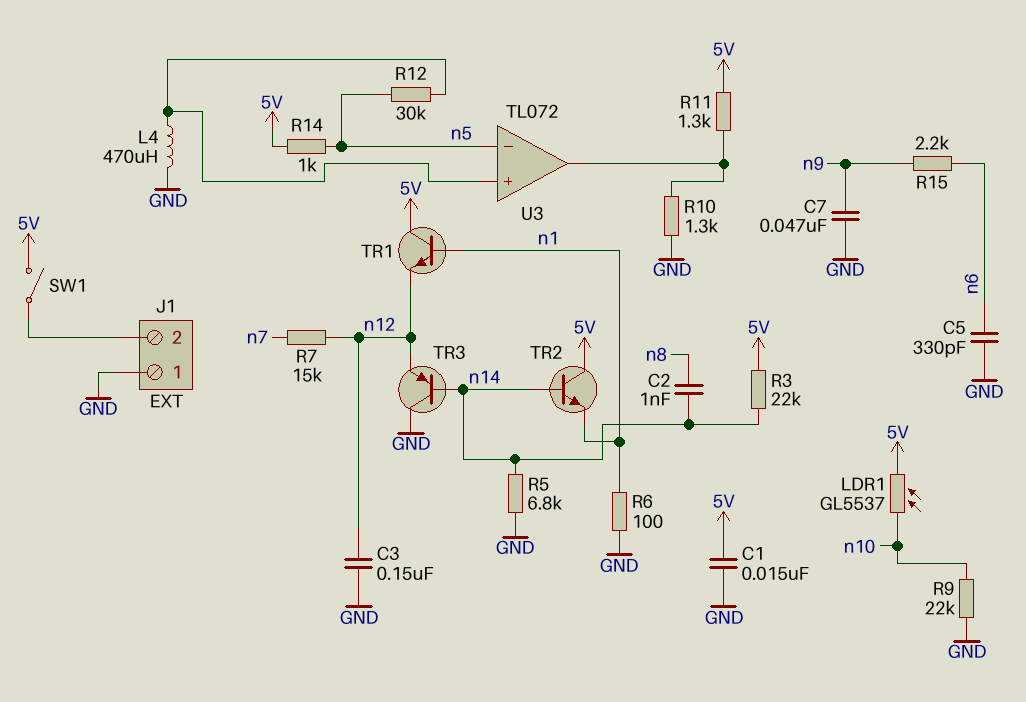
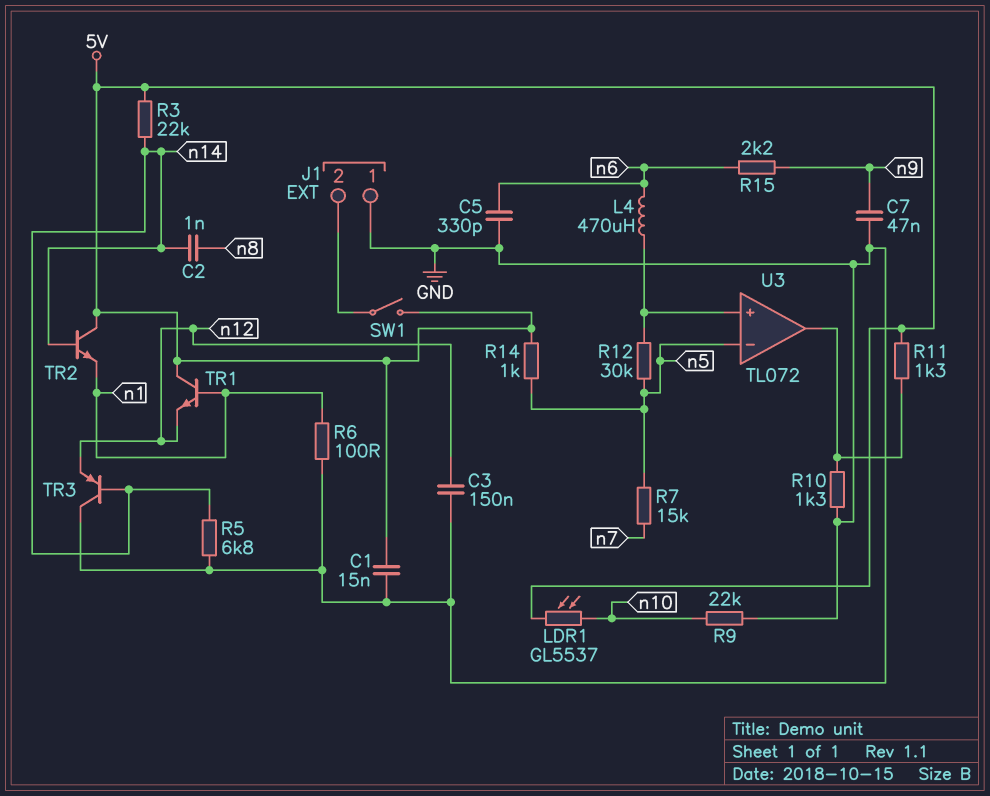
L4: 470uH (GND, U3/in+) -> 470uH (U3/in+, n6)
R7: 15k (n7, n12) -> 15k (n5, n7)

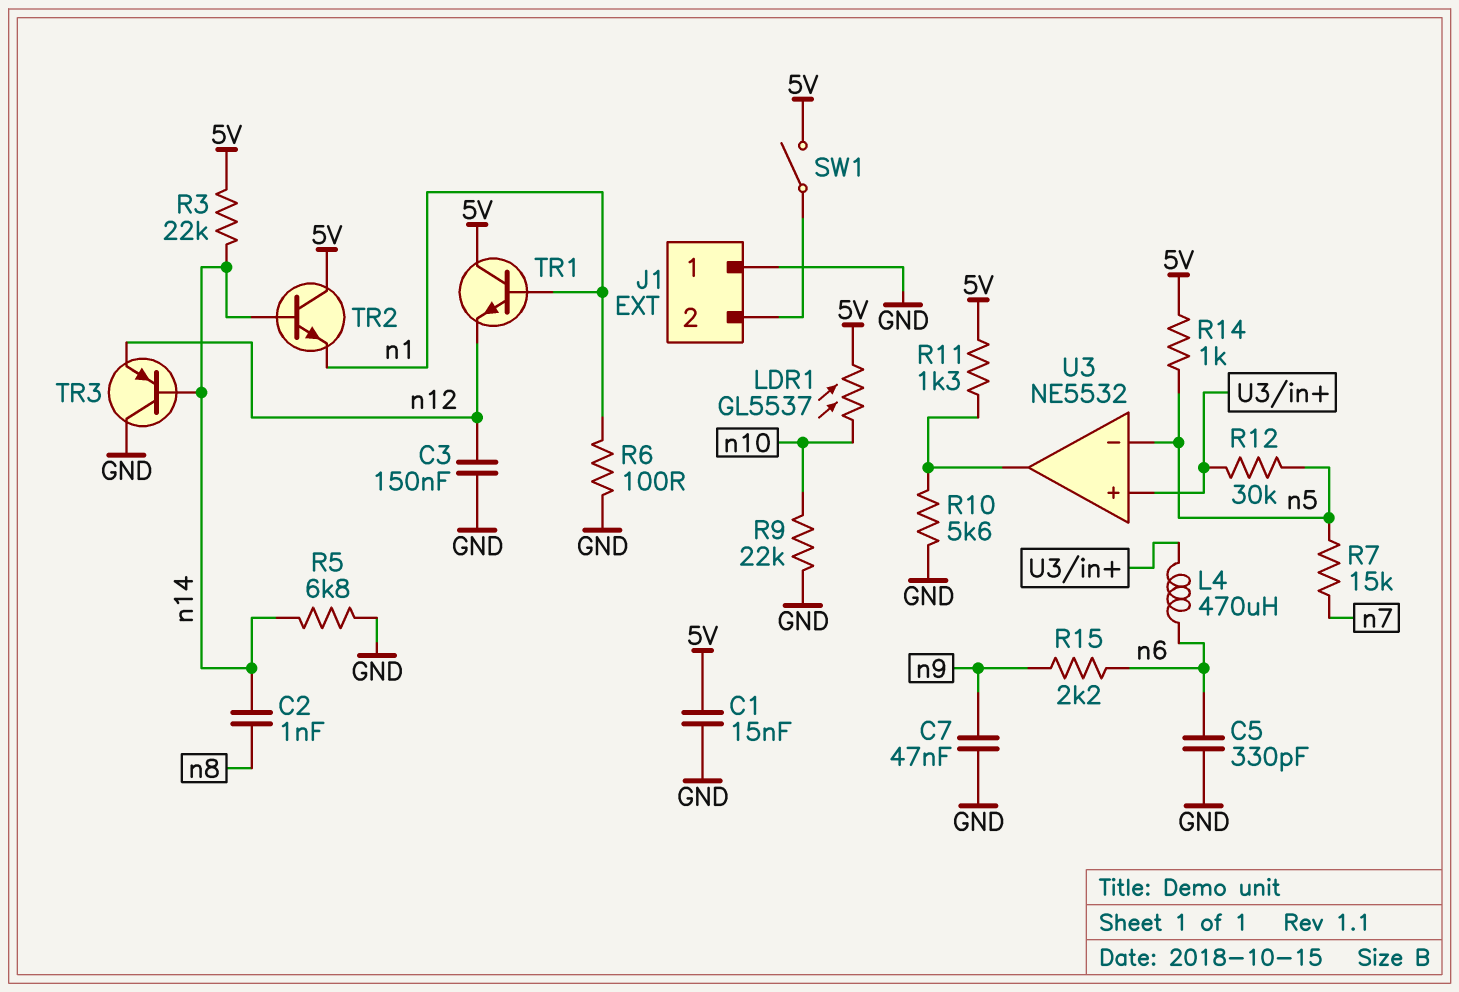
R10: 1.3k (GND, U3/out) -> 5.6k (GND, U3/out)
U3: TL072 -> NE5532

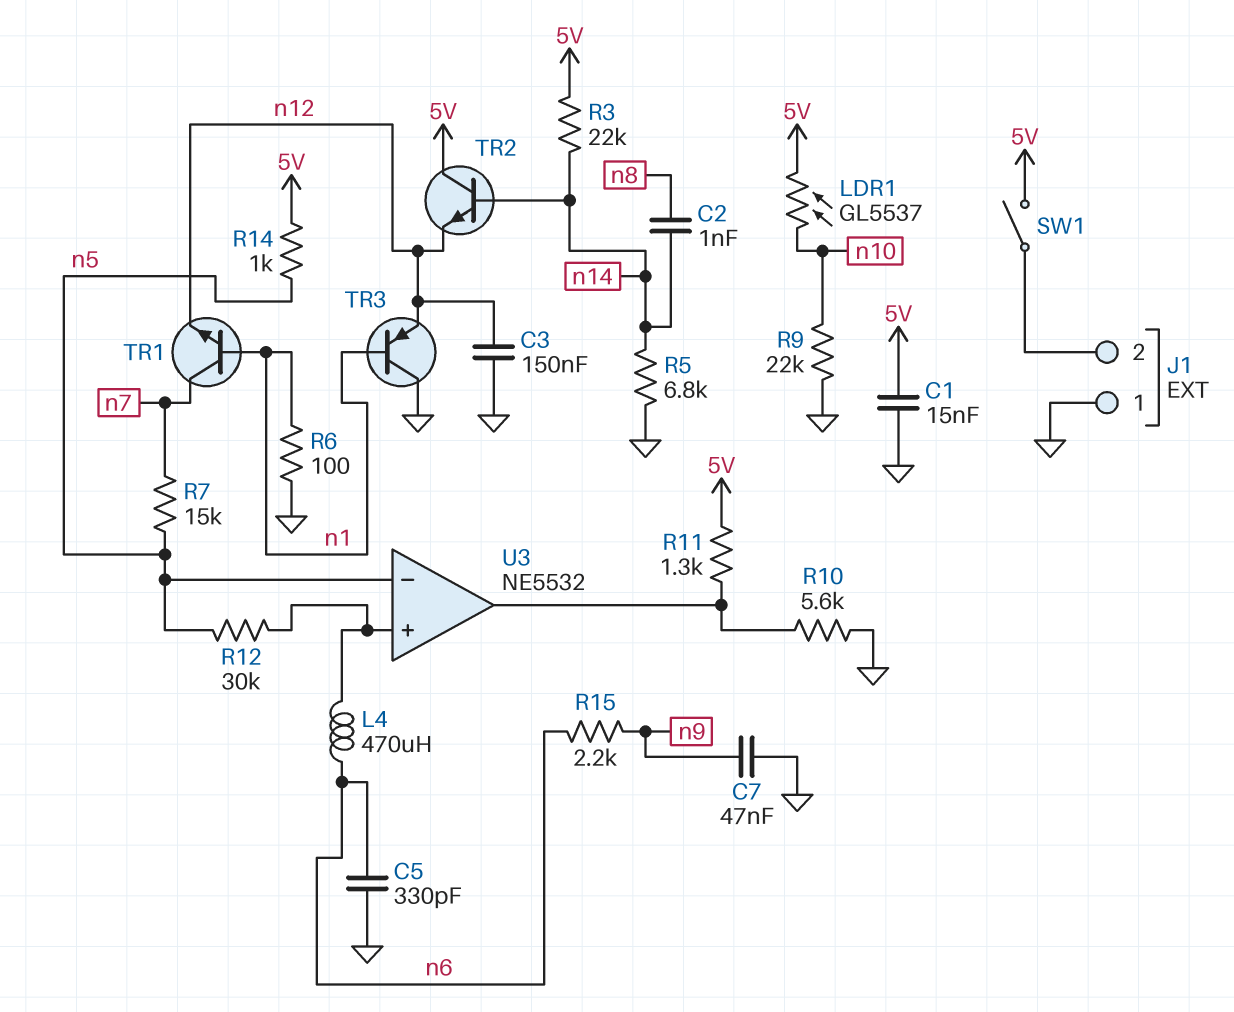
TR1: NPN (B n1, C 5V, E n12) -> NPN (B n1, C n7, E n12)
TR2: NPN (B n14, C 5V, E n1) -> NPN (B n14, C 5V, E n12)
TR3: PNP (B n14, C GND, E n12) -> PNP (B n1, C GND, E n12)

